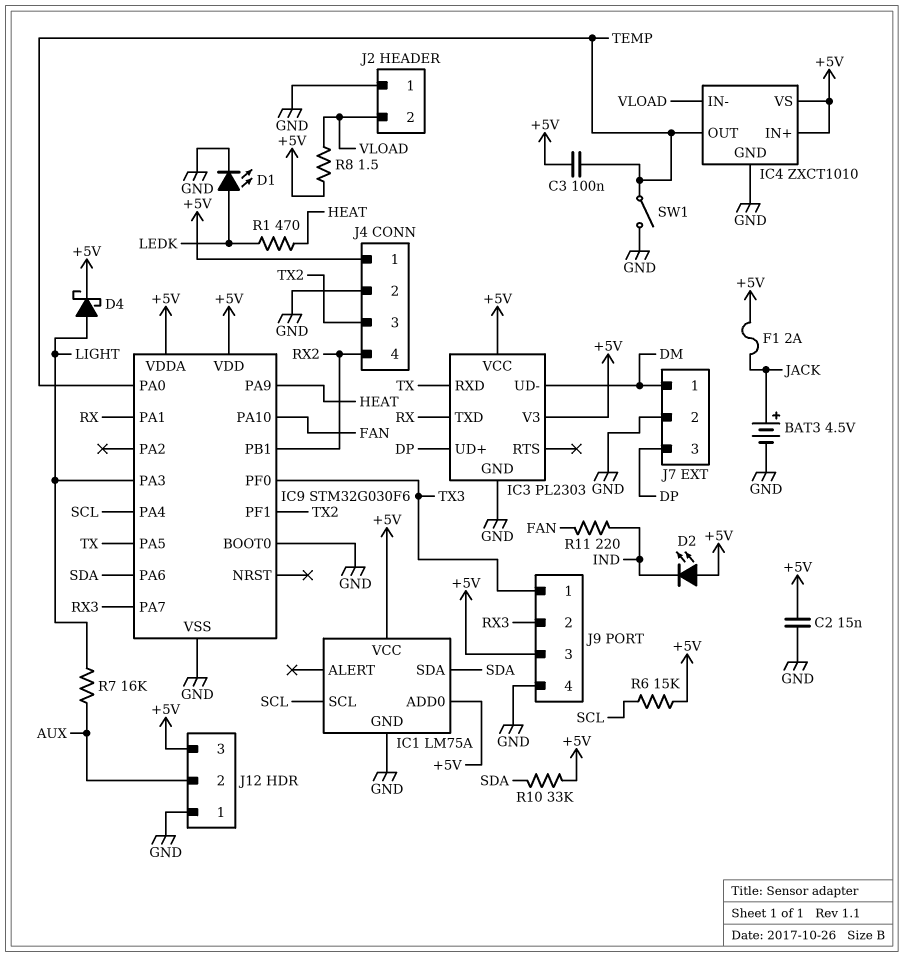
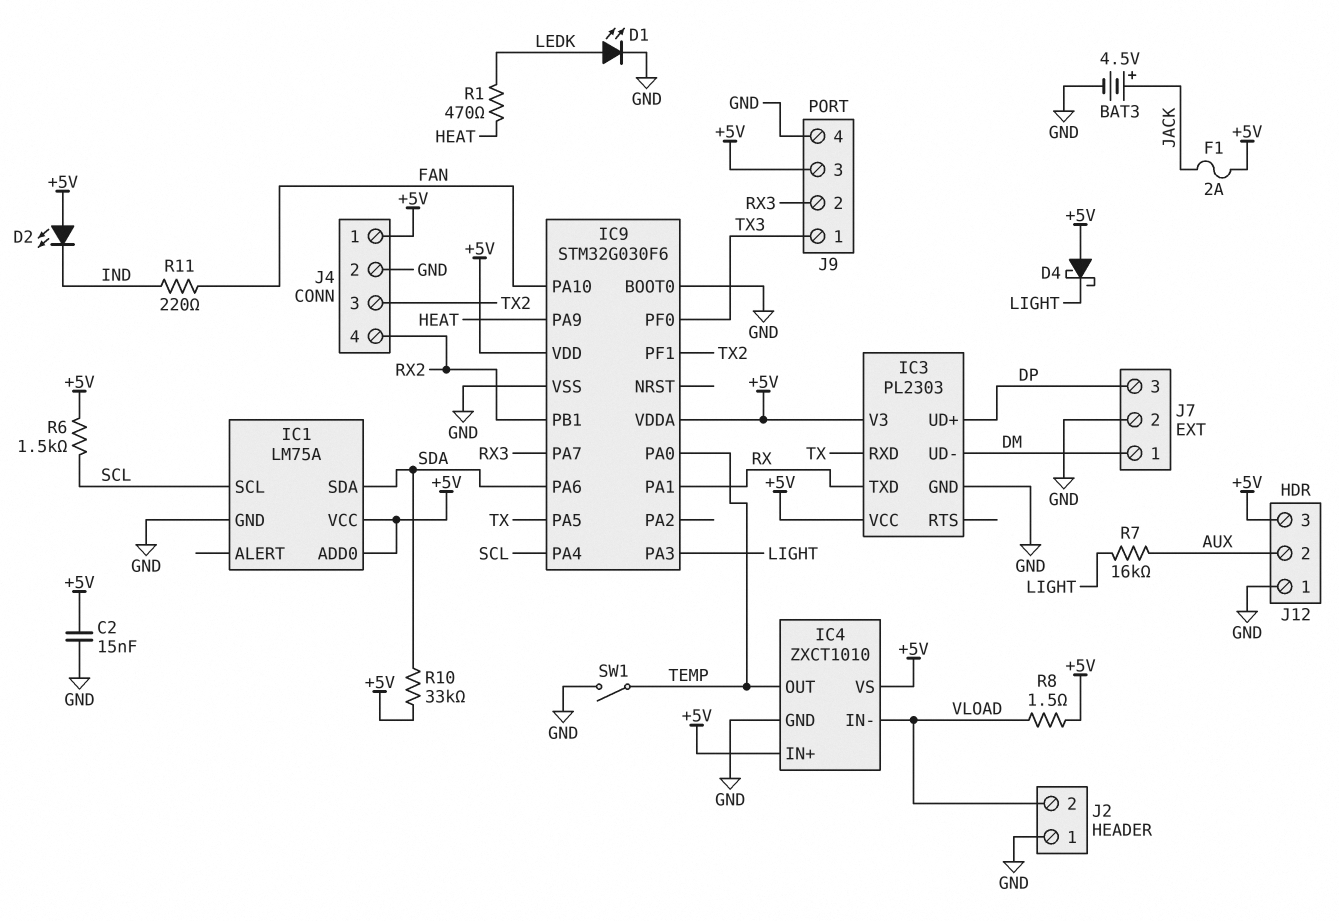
C3: 100nF (+5V, TEMP) -> none
D4: schottky (A LIGHT, K +5V) -> schottky (A +5V, K LIGHT)
R6: 15k (+5V, SCL) -> 1.5k (+5V, SCL)

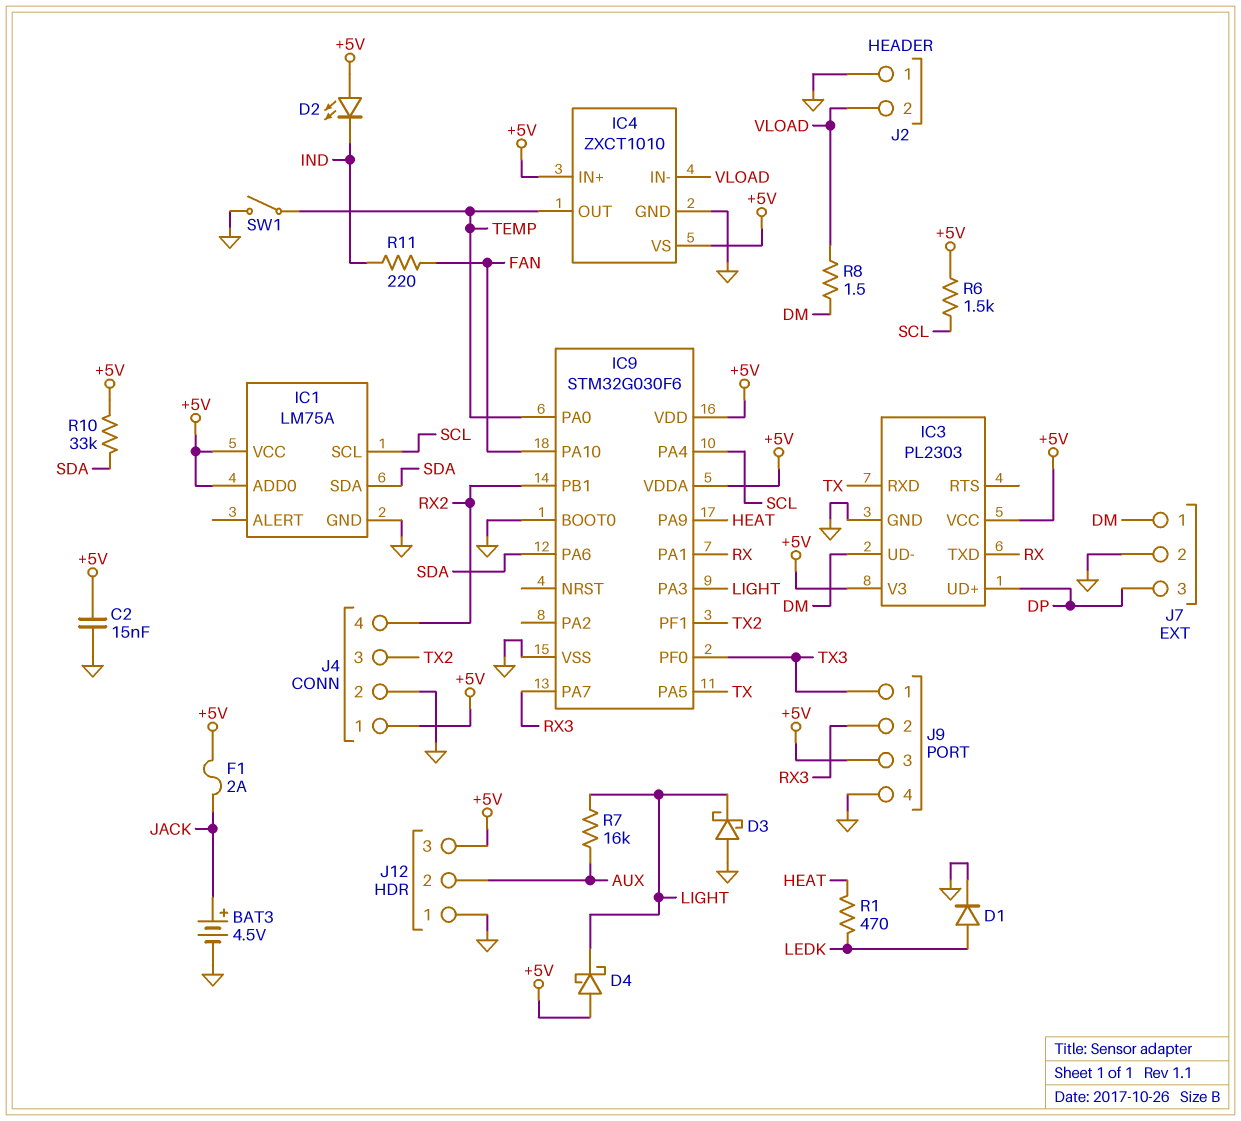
D1: LED (A LEDK, K GND) -> diode (A LEDK, K GND)
D3: none -> schottky (A GND, K LIGHT)
R8: 1.5 (+5V, VLOAD) -> 1.5 (DM, VLOAD)

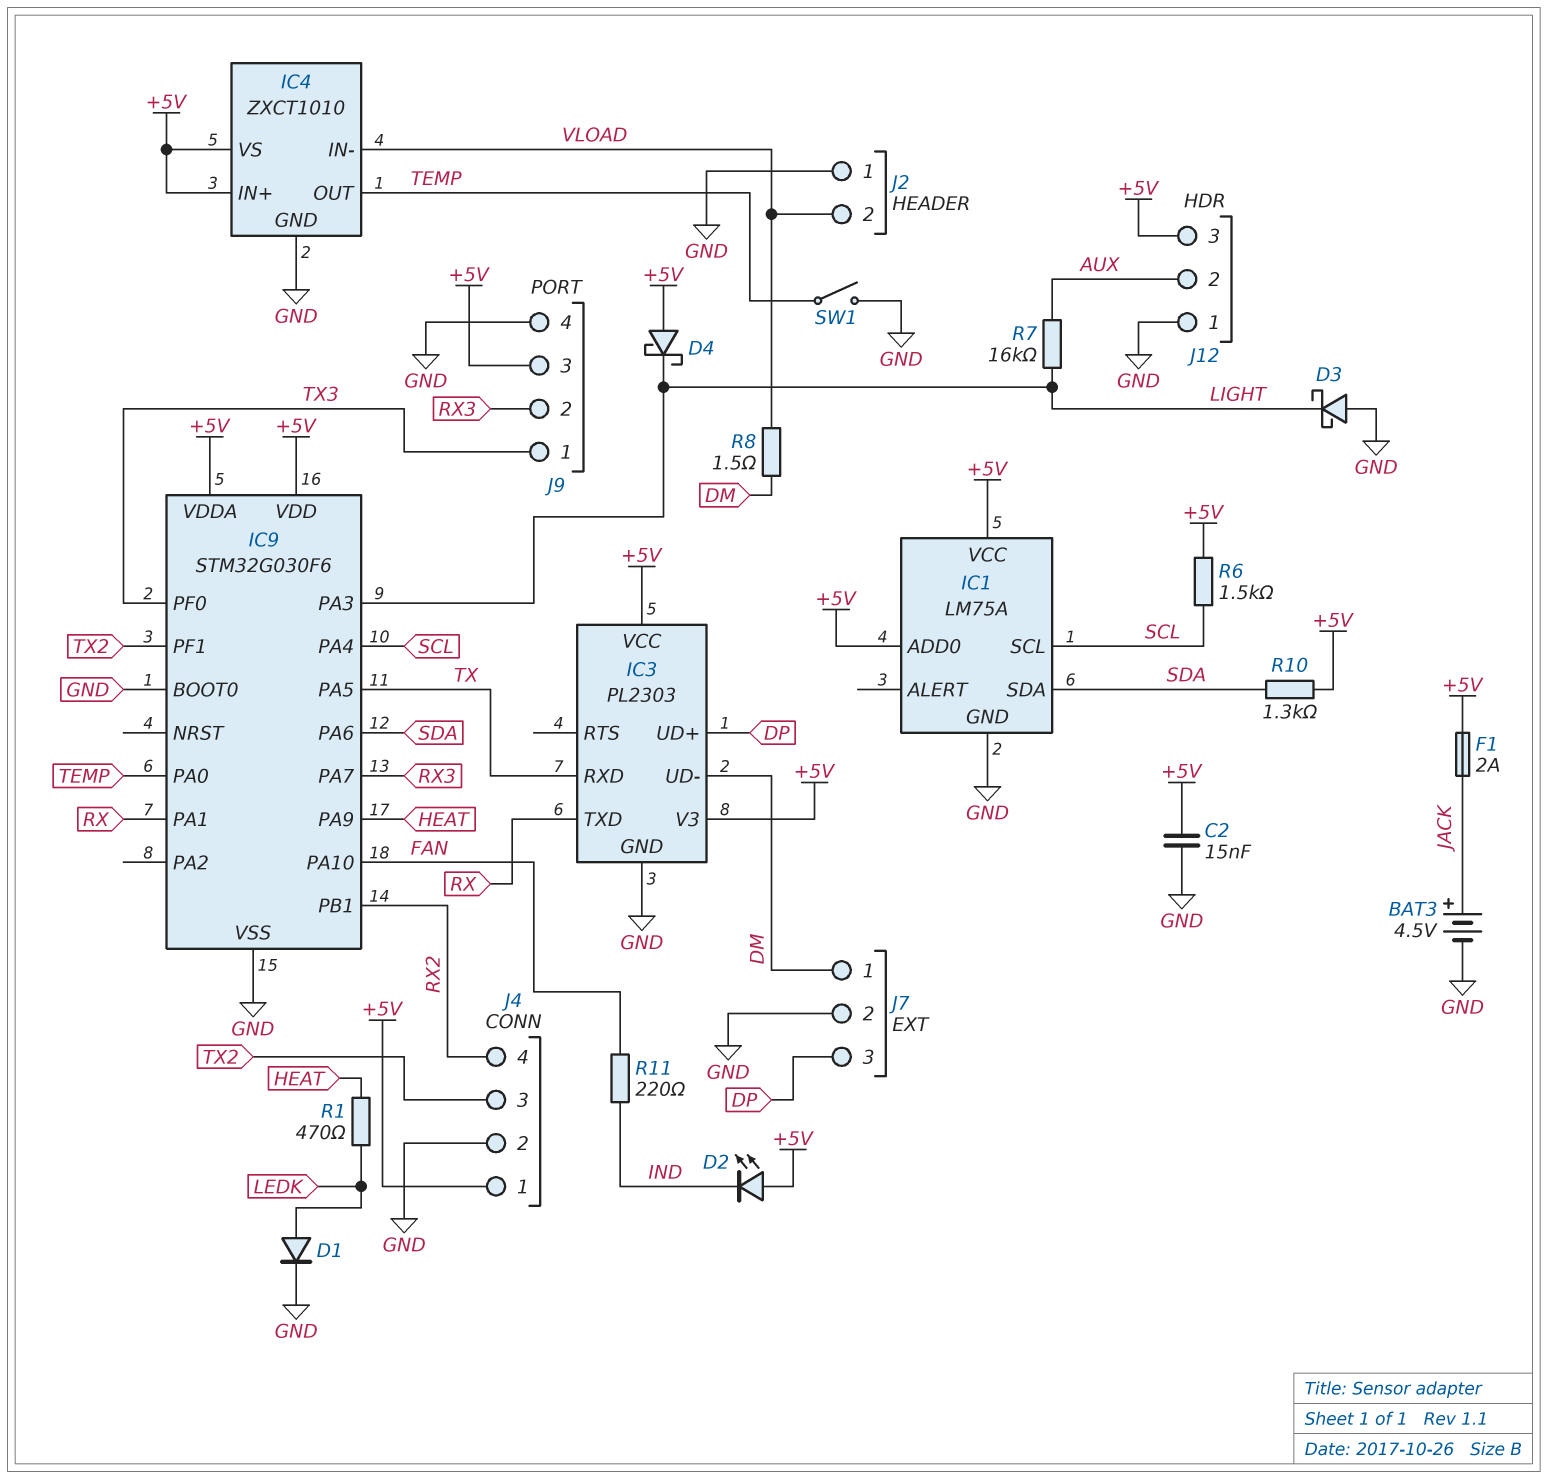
R10: 33k (+5V, SDA) -> 1.3k (+5V, SDA)

